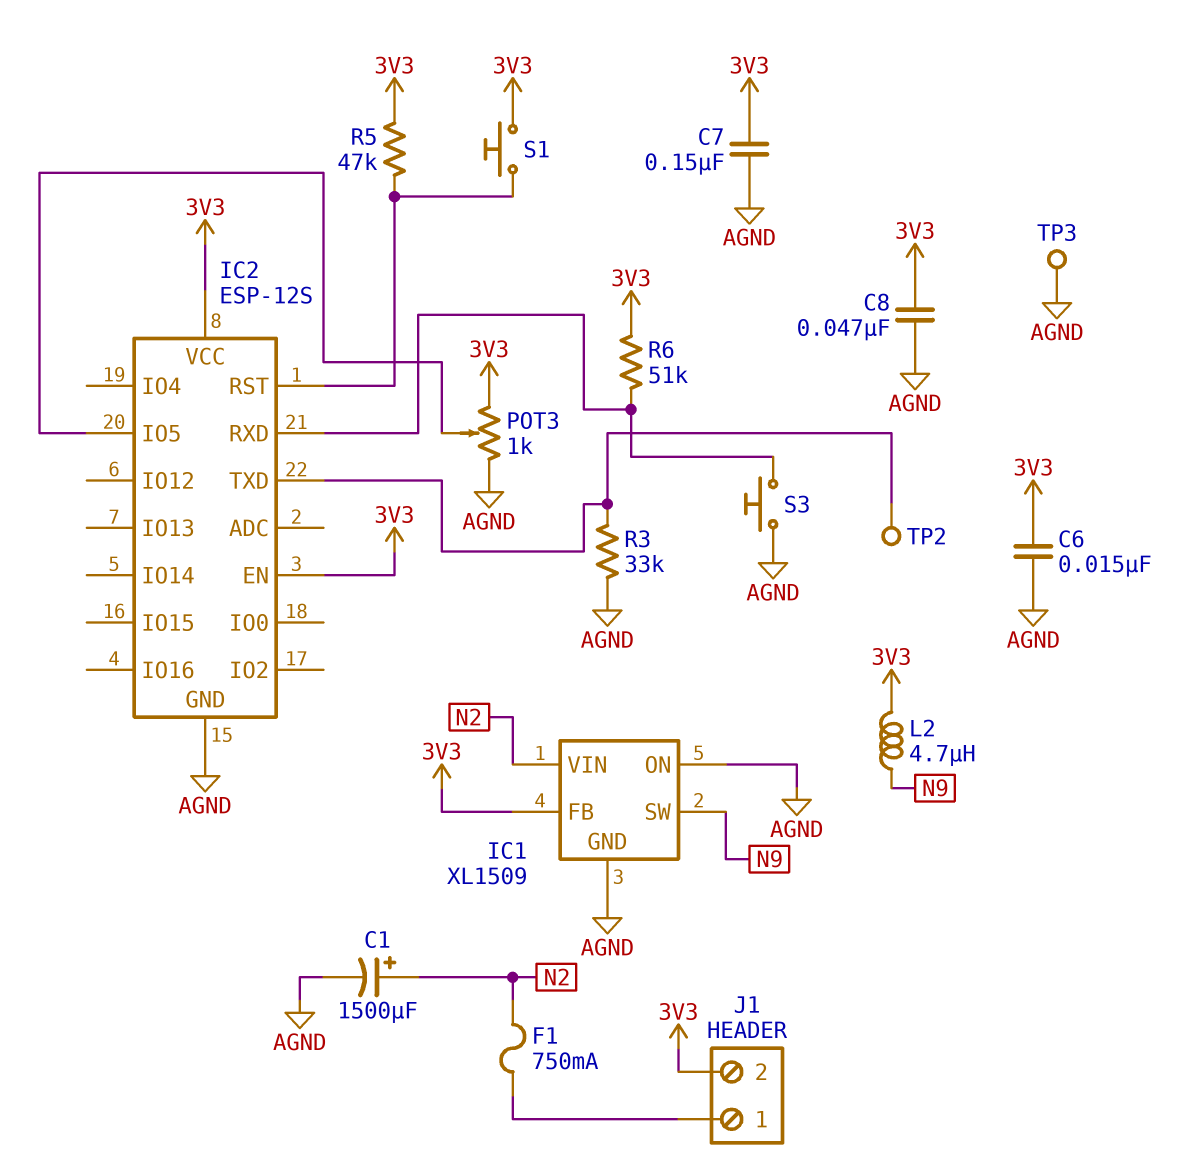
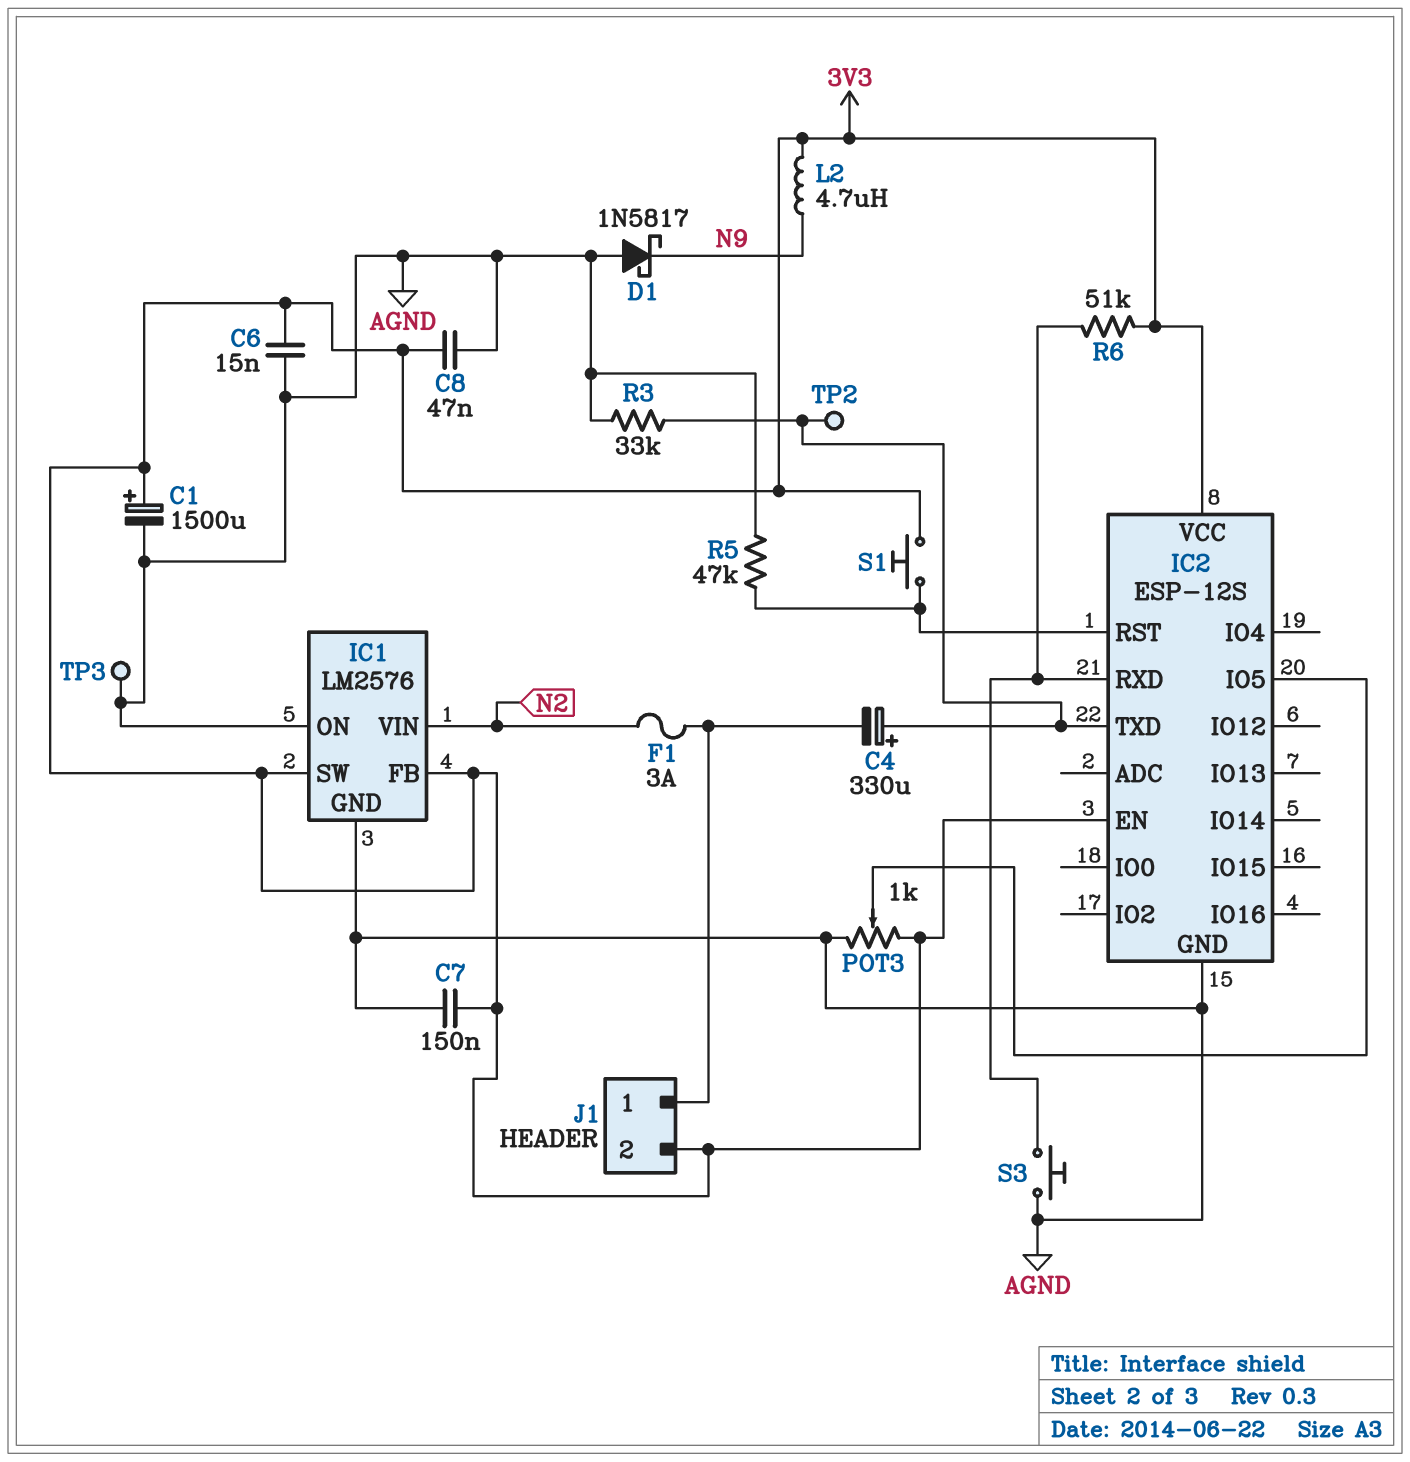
C1: 1500uF (plus N2, minus AGND) -> 1500uF (plus 3V3, minus AGND)
C4: none -> 330uF (plus IC2/TXD, minus J1/1)
D1: none -> schottky 1N5817 (A AGND, K N9)
F1: 750mA (J1/1, N2) -> 3A (J1/1, N2)
IC1: XL1509 -> LM2576
IC1 pin SW: N9 -> 3V3
R5: 47k (3V3, IC2/RST) -> 47k (AGND, IC2/RST)

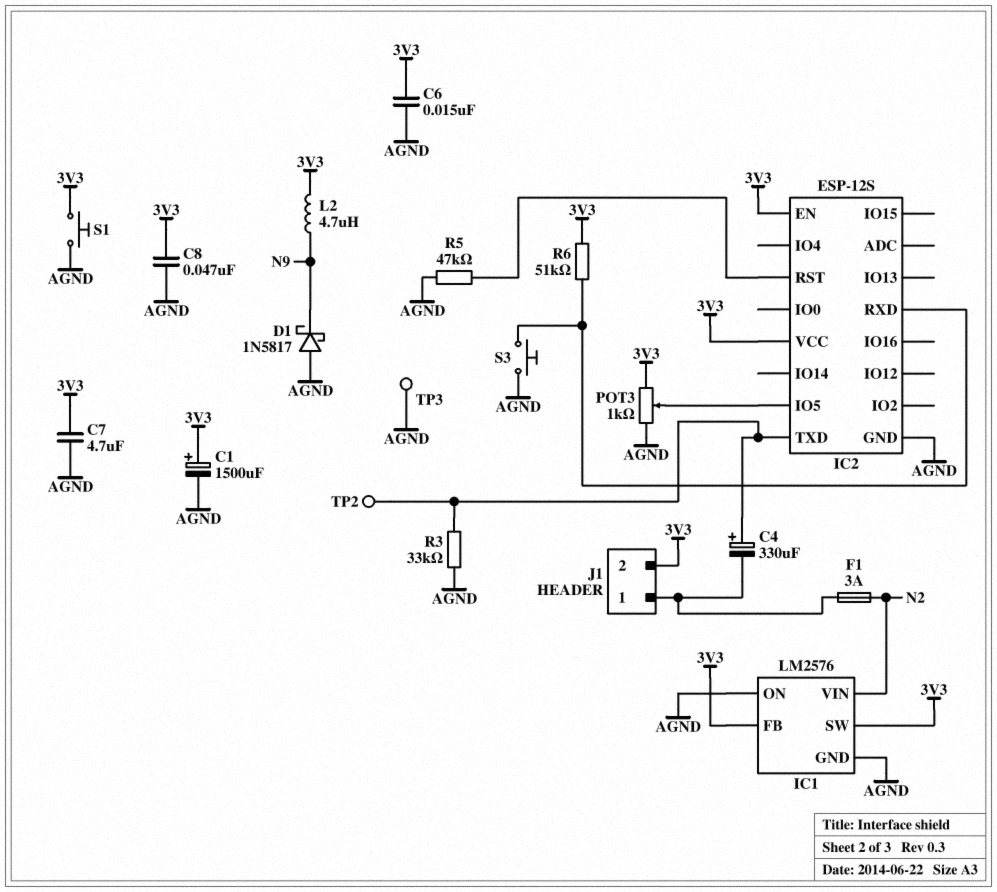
C7: 150nF (3V3, AGND) -> 4.7uF (3V3, AGND)
S1: button (3V3, IC2/RST) -> button (3V3, AGND)

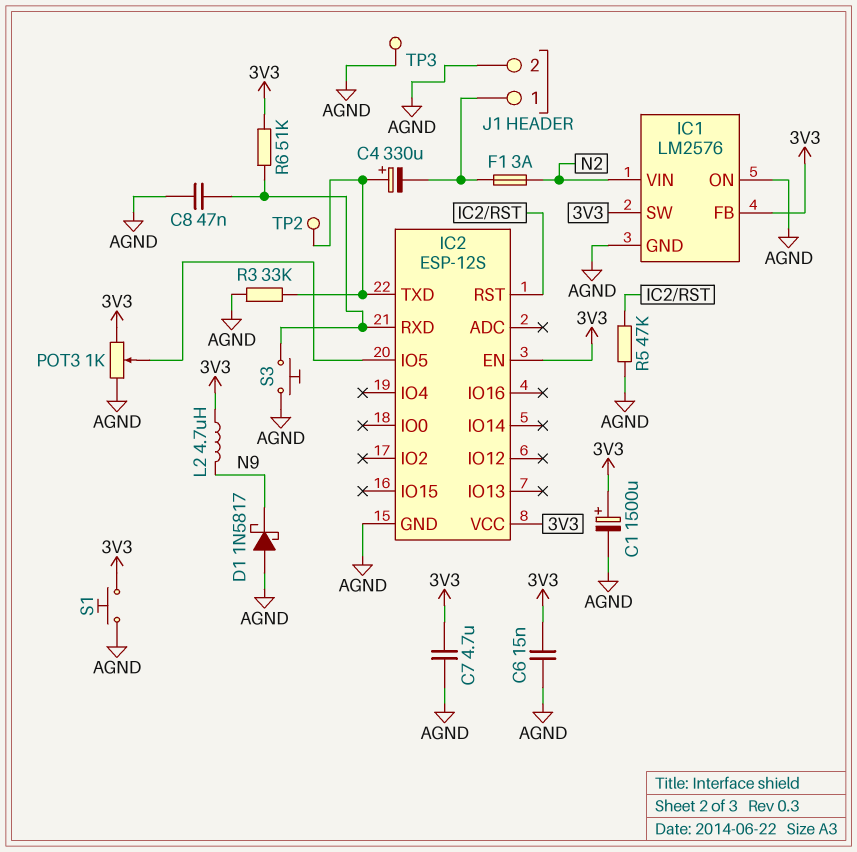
C8: 47nF (3V3, AGND) -> 47nF (AGND, IC2/RXD)
J1 pin 2: 3V3 -> AGND

